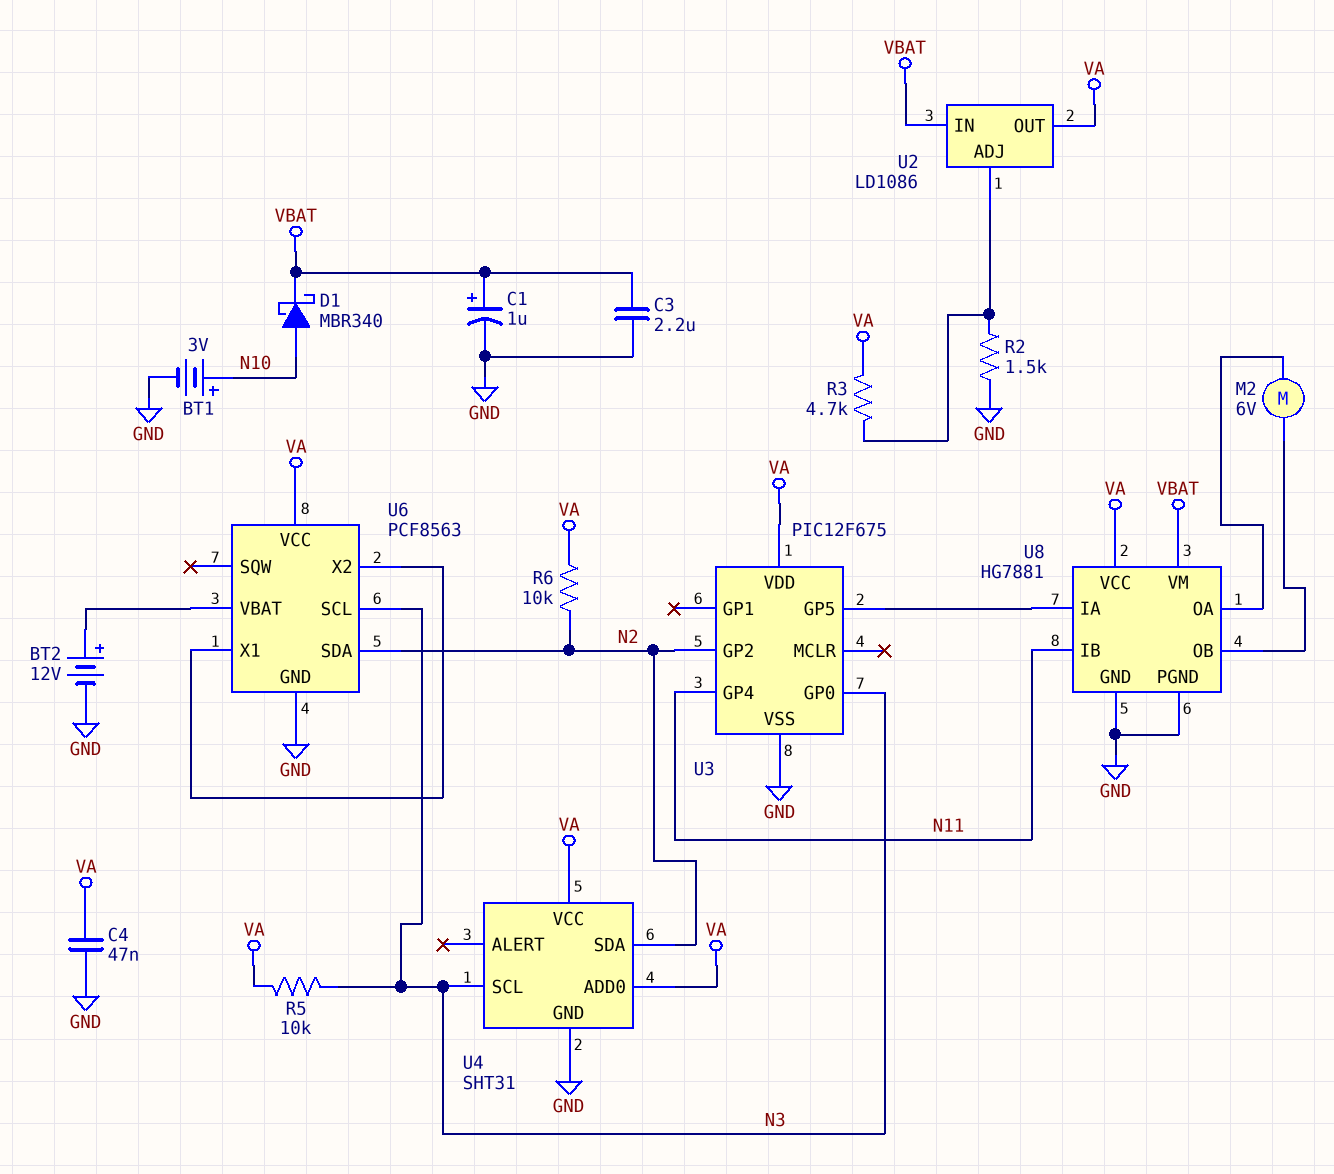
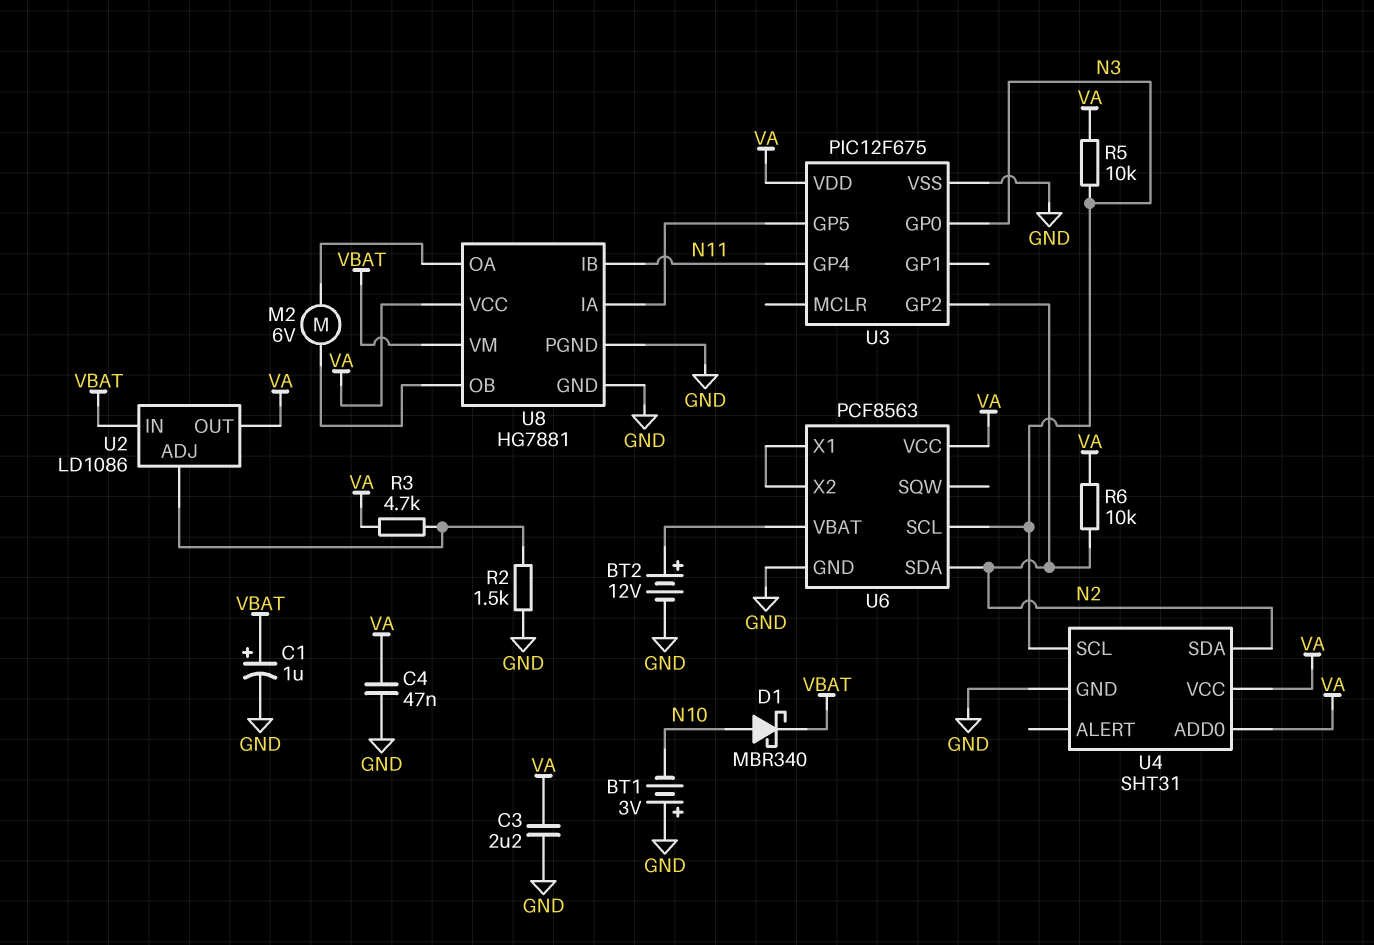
BT1: 3V (plus N10, minus GND) -> 3V (plus GND, minus N10)
C3: 2.2uF (GND, VBAT) -> 2.2uF (GND, VA)

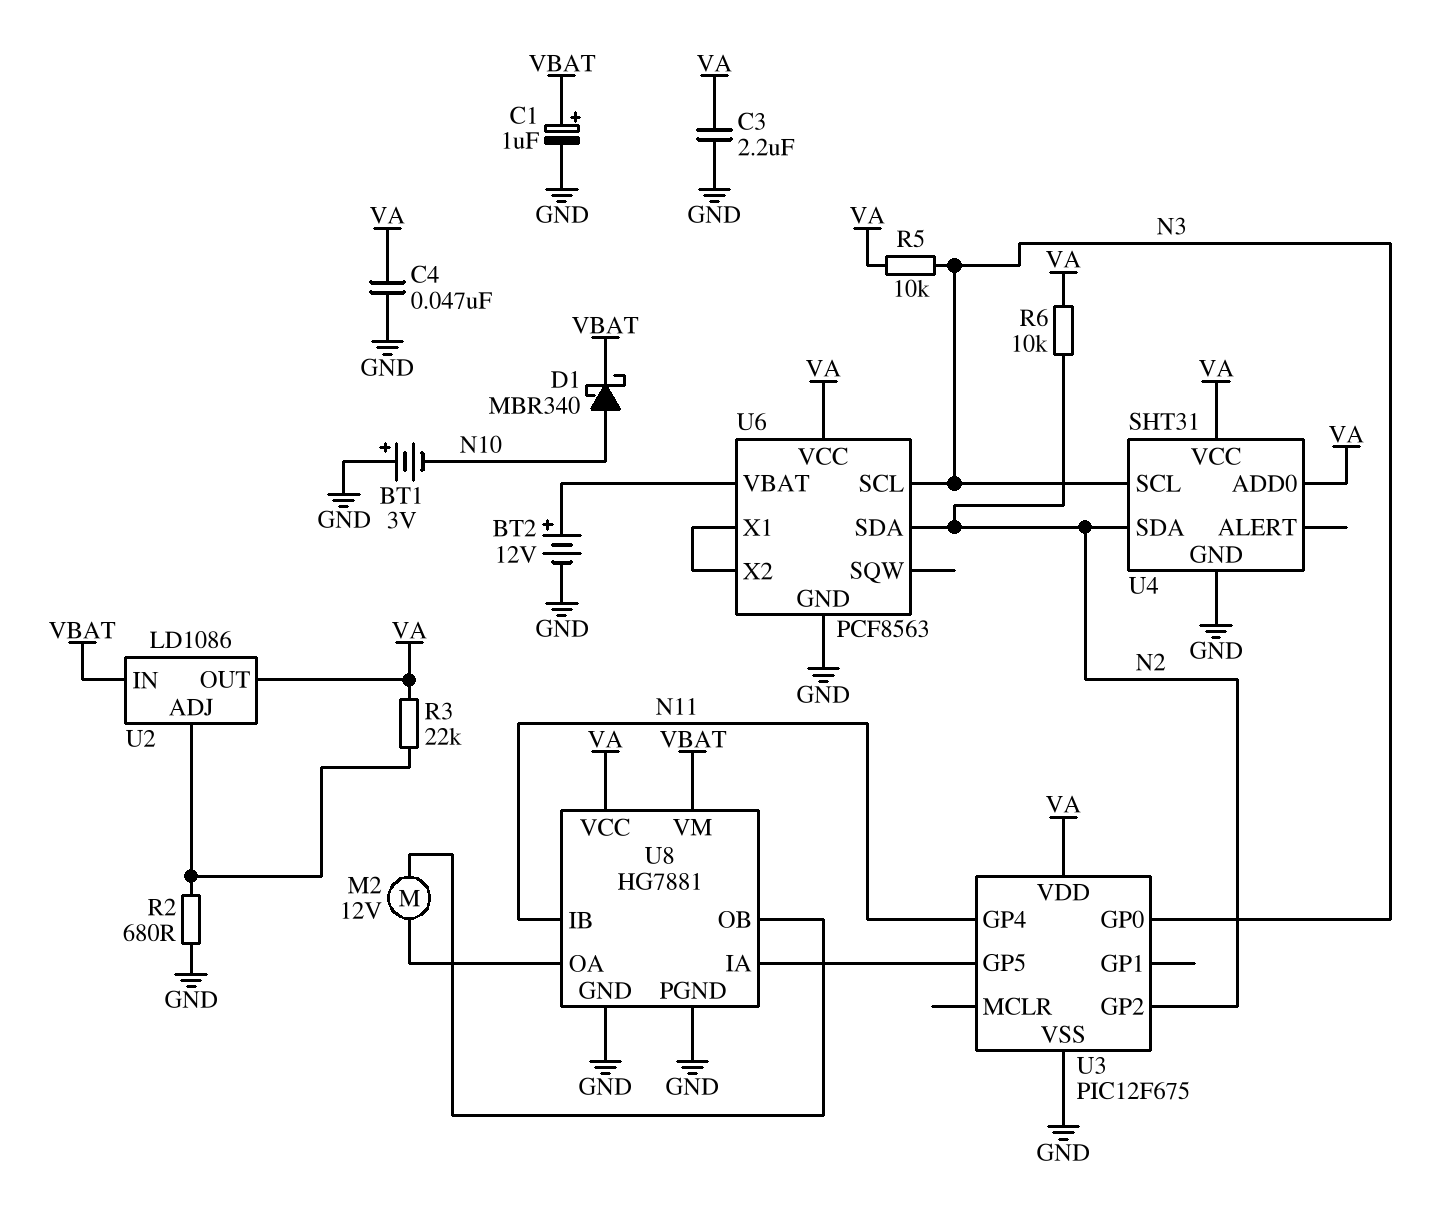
M2: motor 6V (U8/OA, U8/OB) -> motor 12V (U8/OA, U8/OB)
R2: 1.5k (GND, U2/ADJ) -> 680 (GND, U2/ADJ)
R3: 4.7k (U2/ADJ, VA) -> 22k (U2/ADJ, VA)

